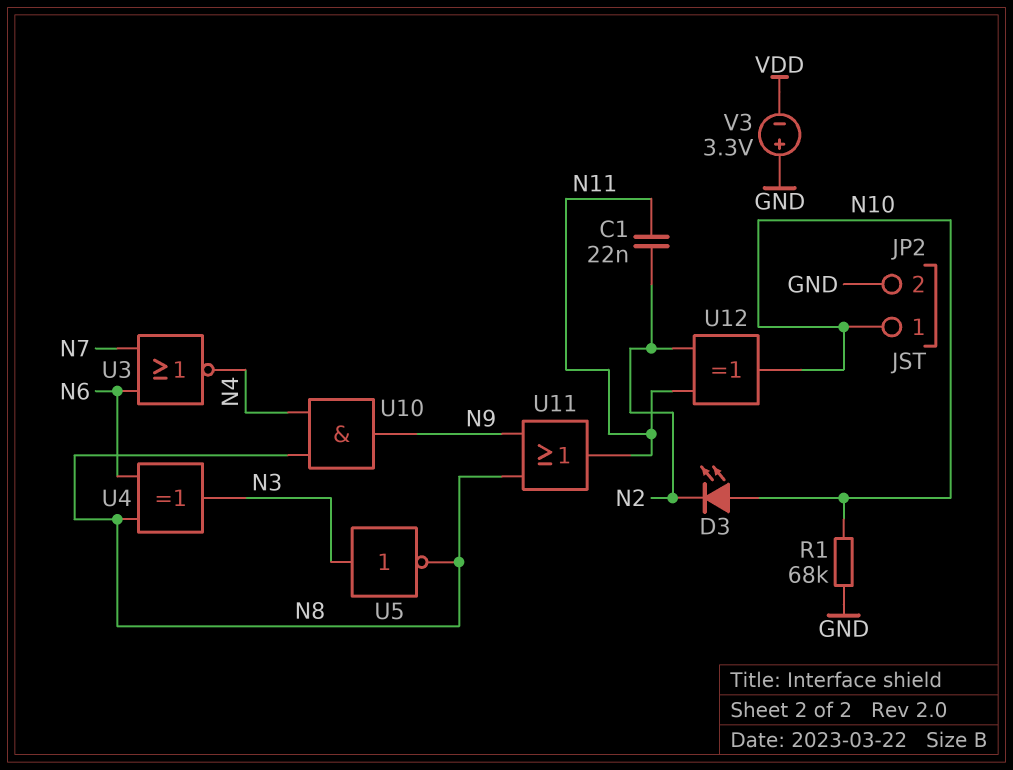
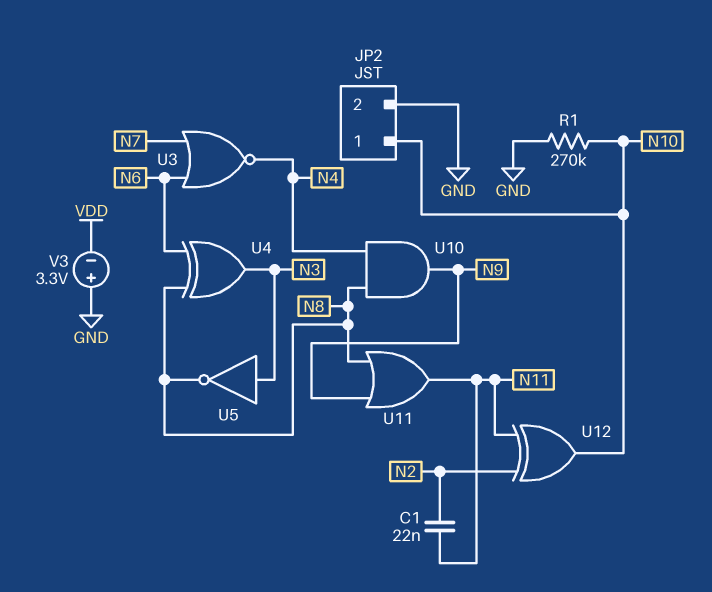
D3: LED (A N10, K N2) -> none
R1: 68k (GND, N10) -> 270k (GND, N10)

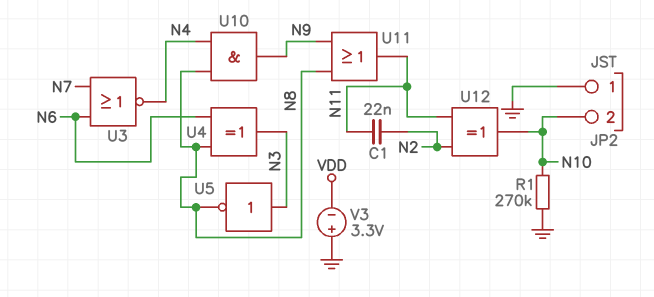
JP2 pin 1: N10 -> GND
JP2 pin 2: GND -> N10

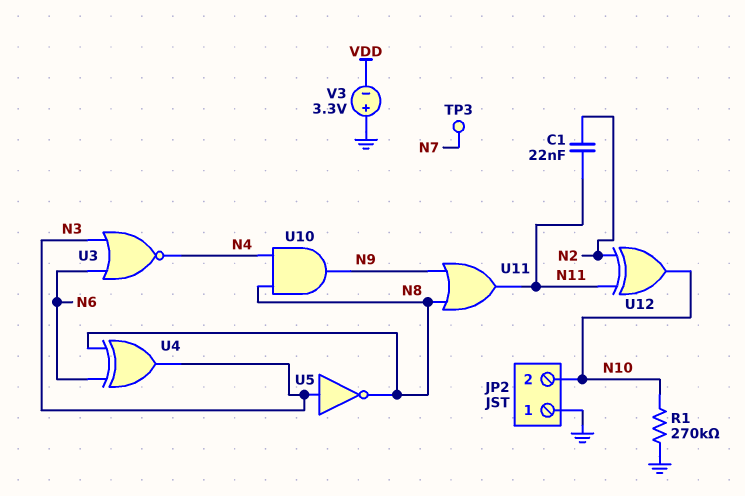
TP3: none -> test point (N7)
U3: NOR (in N6, in N7, out N4) -> NOR (in N3, in N6, out N4)

